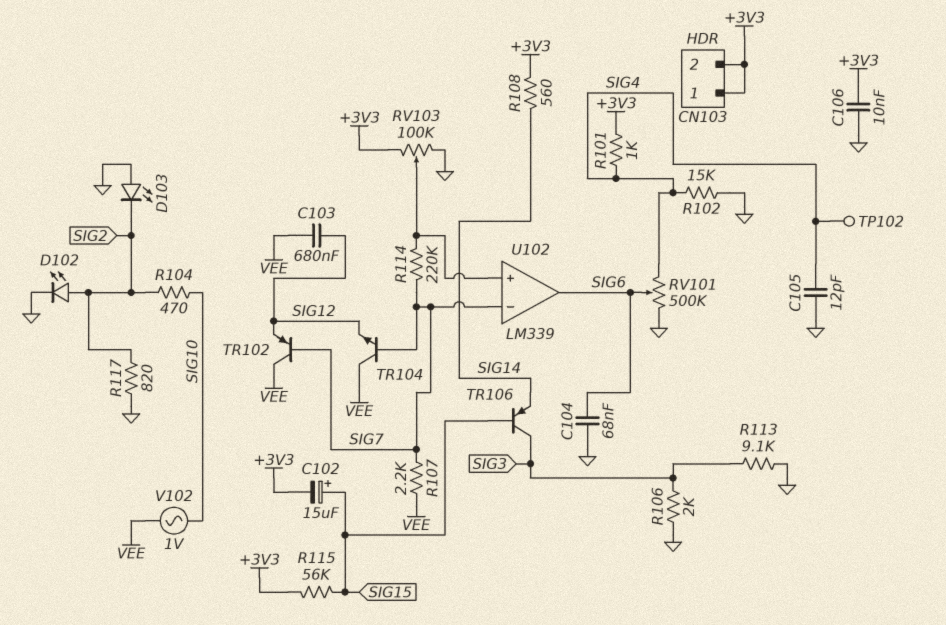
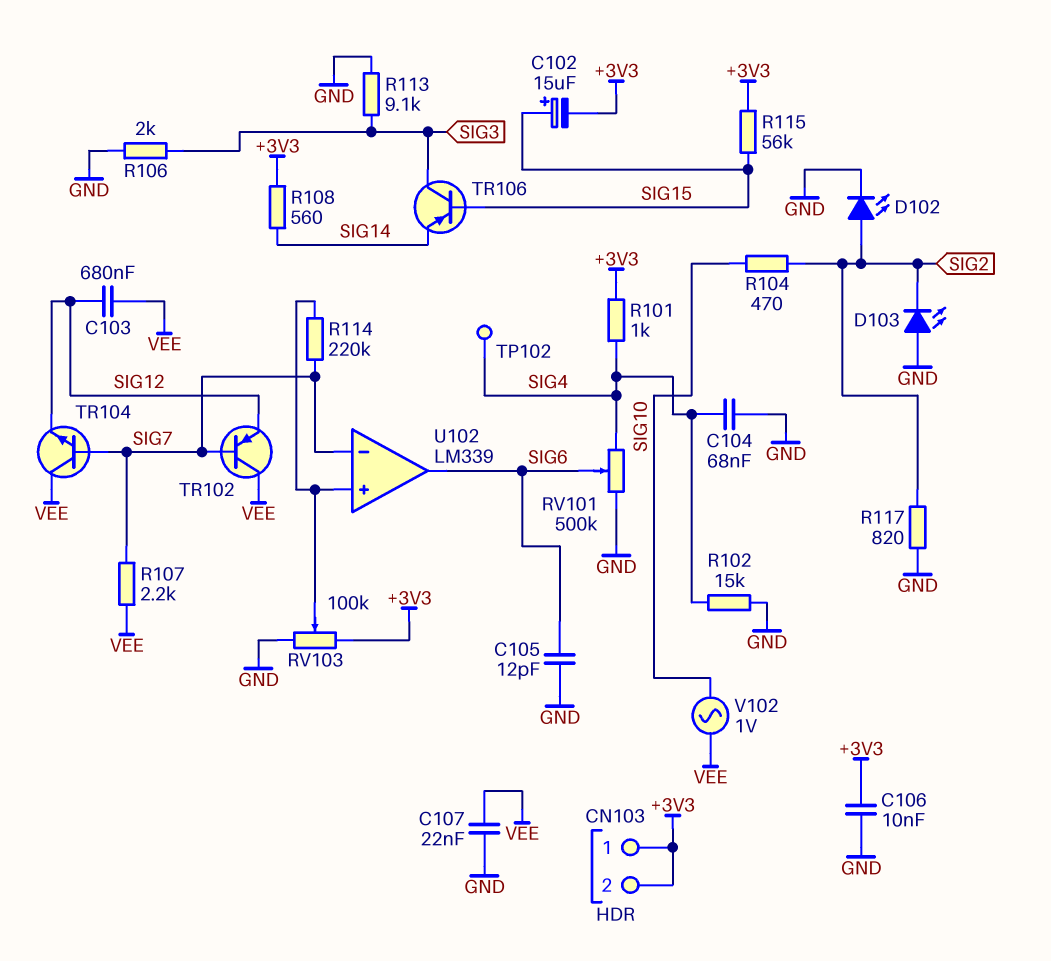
C104: 68nF (GND, SIG6) -> 68nF (GND, SIG4)
C105: 12pF (GND, SIG4) -> 12pF (GND, SIG6)
C107: none -> 22nF (GND, VEE)

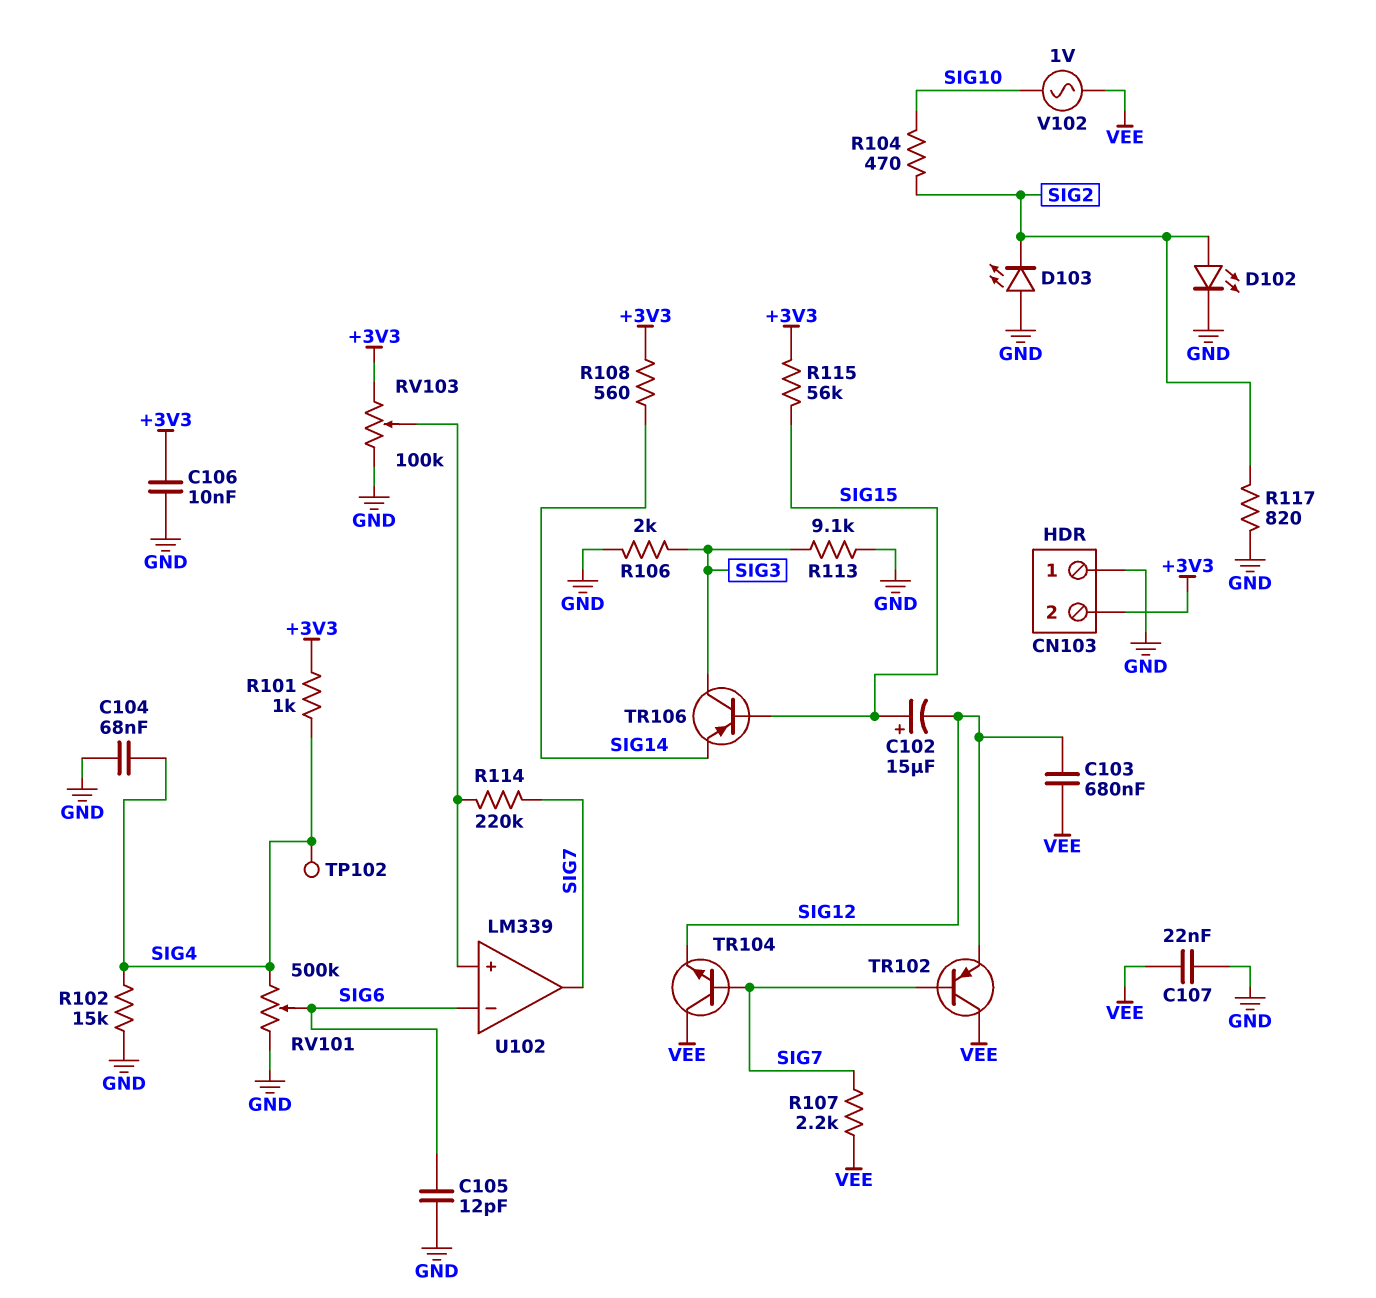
C102: 15uF (plus SIG15, minus +3V3) -> 15uF (plus SIG15, minus SIG12)
CN103 pin 1: +3V3 -> GND
U102 pin in-: SIG7 -> SIG6
U102 pin out: SIG6 -> SIG7

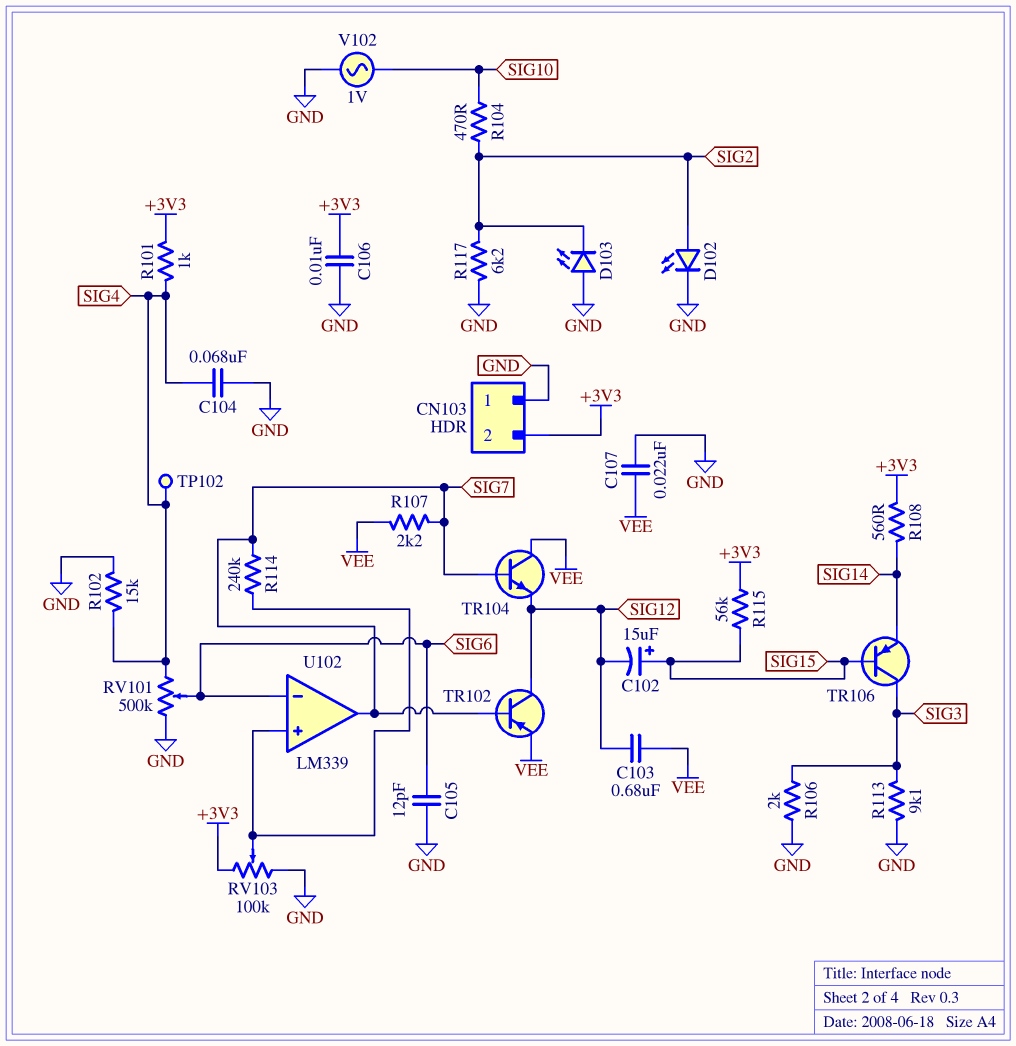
R114: 220k (SIG7, U102/in+) -> 240k (SIG7, U102/in+)
R117: 820 (GND, SIG2) -> 6.2k (GND, SIG2)
TR102: PNP (B SIG7, C VEE, E SIG12) -> PNP (B SIG7, C SIG12, E VEE)
V102: AC 1V (SIG10, VEE) -> AC 1V (GND, SIG10)

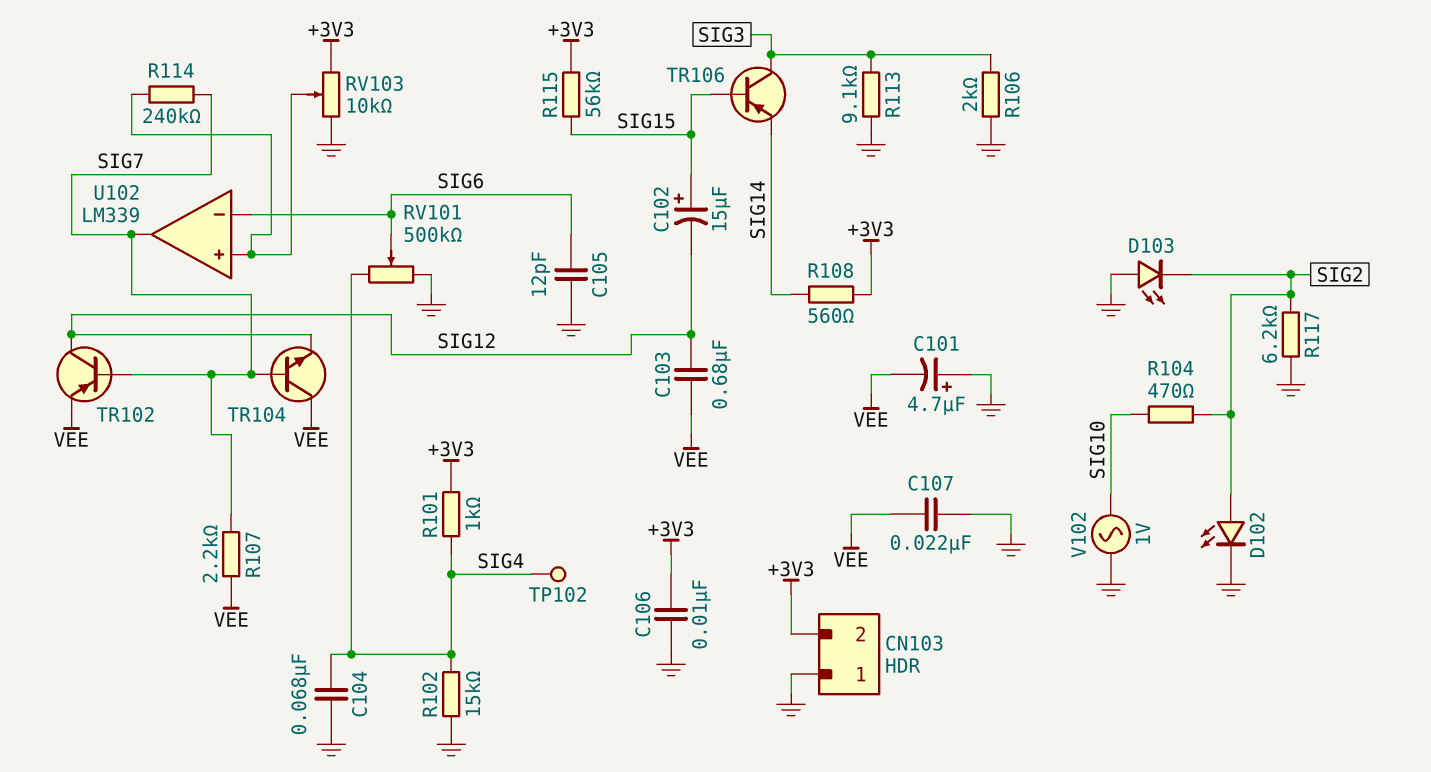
C101: none -> 4.7uF (plus GND, minus VEE)
RV103: 100k (+3V3, GND, wiper U102/in+) -> 10k (+3V3, GND, wiper U102/in+)

